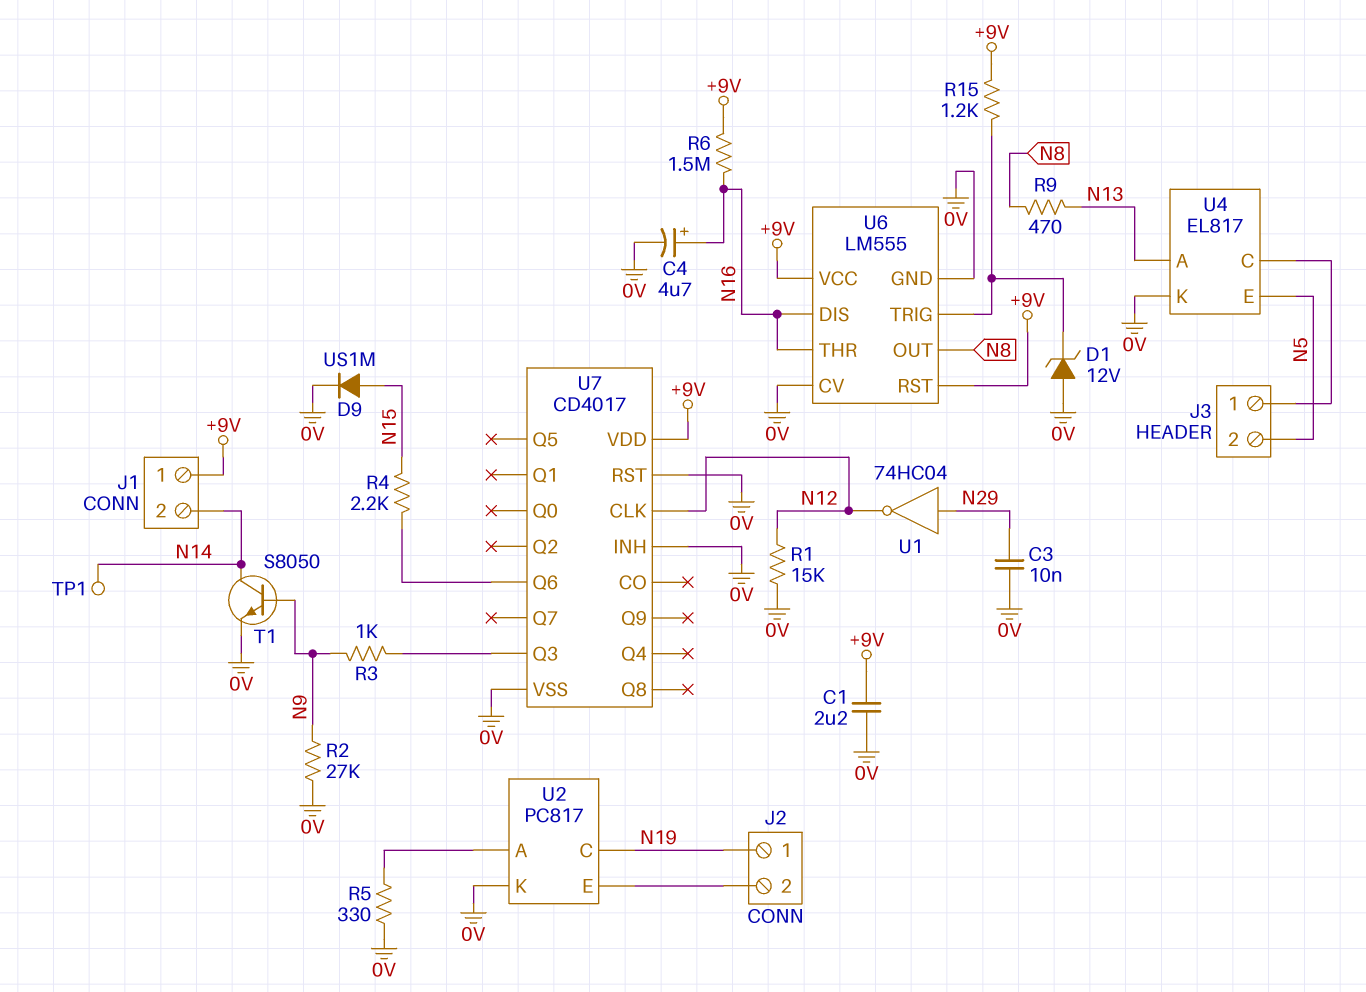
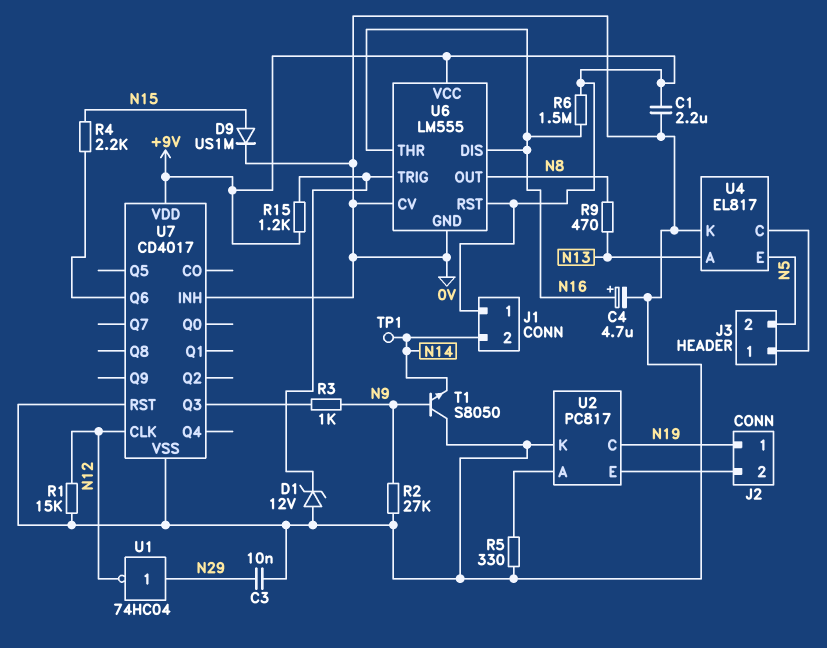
T1: NPN S8050 (B N9, C N14, E 0V) -> NPN S8050 (B N9, C 0V, E N14)

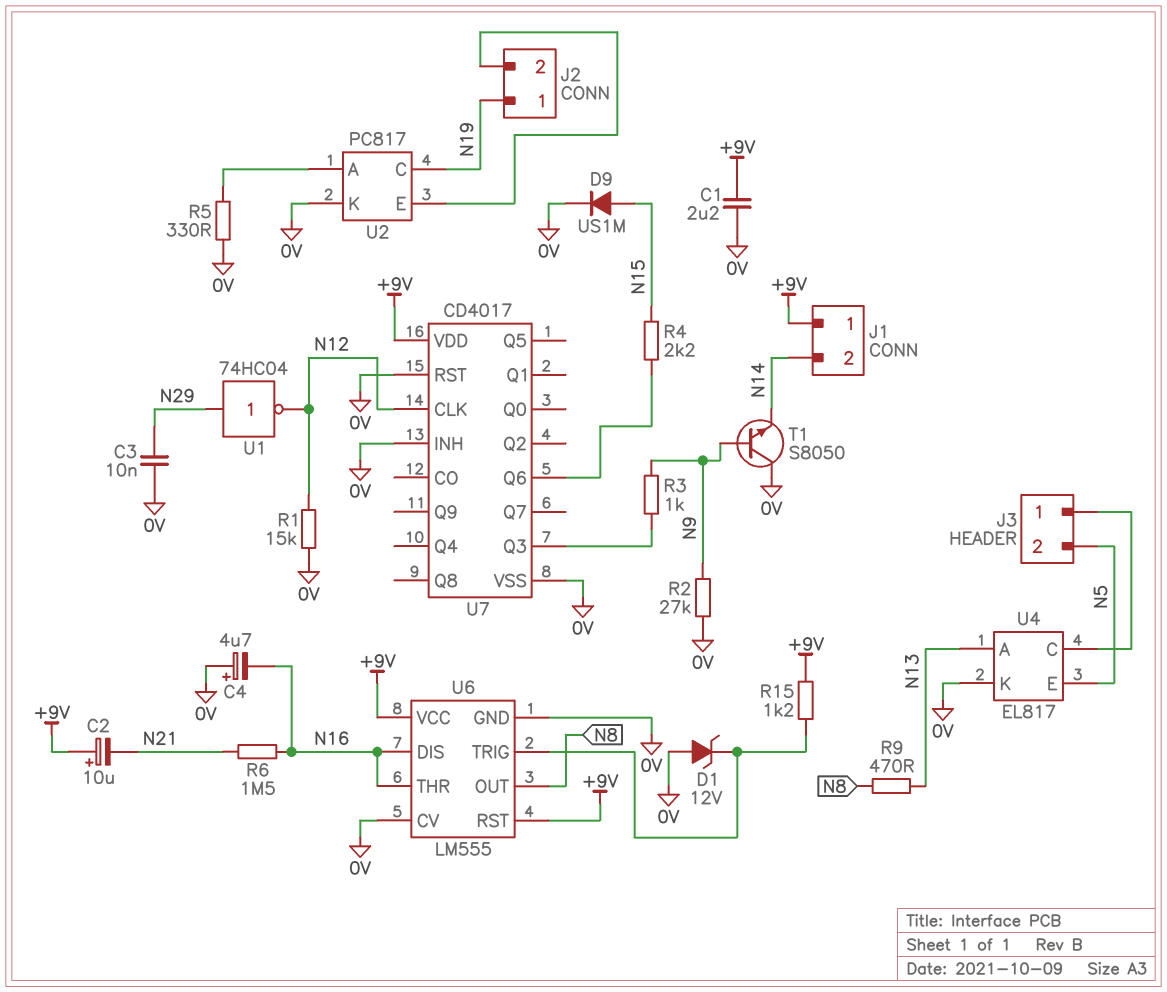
C2: none -> 10uF (plus +9V, minus N21)
C4: 4.7uF (plus N16, minus 0V) -> 4.7uF (plus 0V, minus N16)
R6: 1.5M (+9V, N16) -> 1.5M (N16, N21)
TP1: test point (N14) -> none

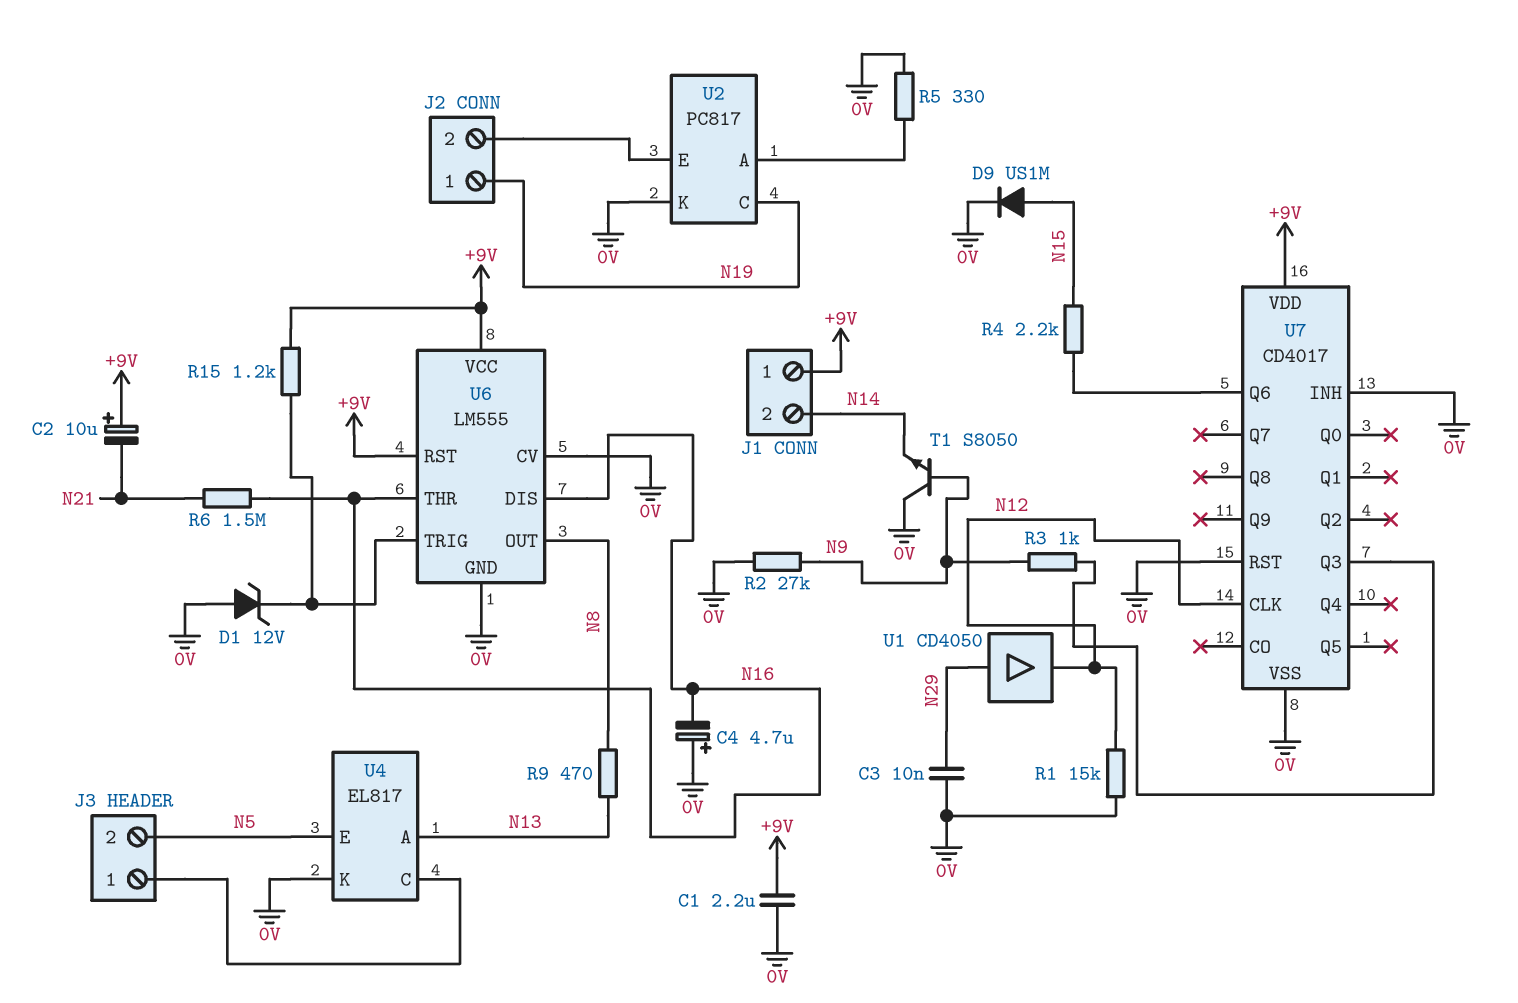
U1: NOT 74HC04 (in N29, out N12) -> buffer CD4050 (in N29, out N12)

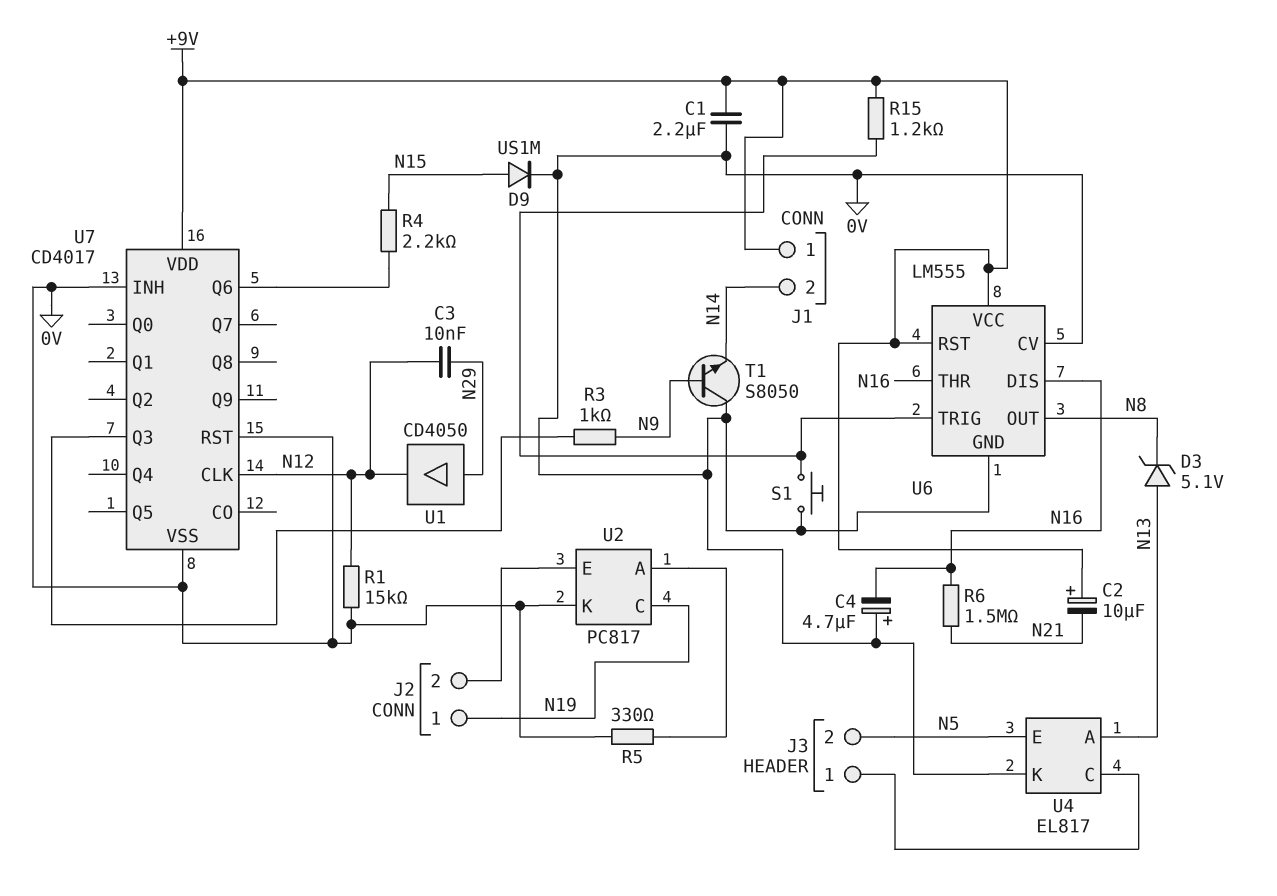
C3: 10nF (0V, N29) -> 10nF (N12, N29)
D1: zener 12V (A 0V, K U6/TRIG) -> none
D3: none -> zener 5.1V (A N13, K N8)
R2: 27k (0V, N9) -> none
R9: 470 (N8, N13) -> none
S1: none -> button (0V, U6/TRIG)

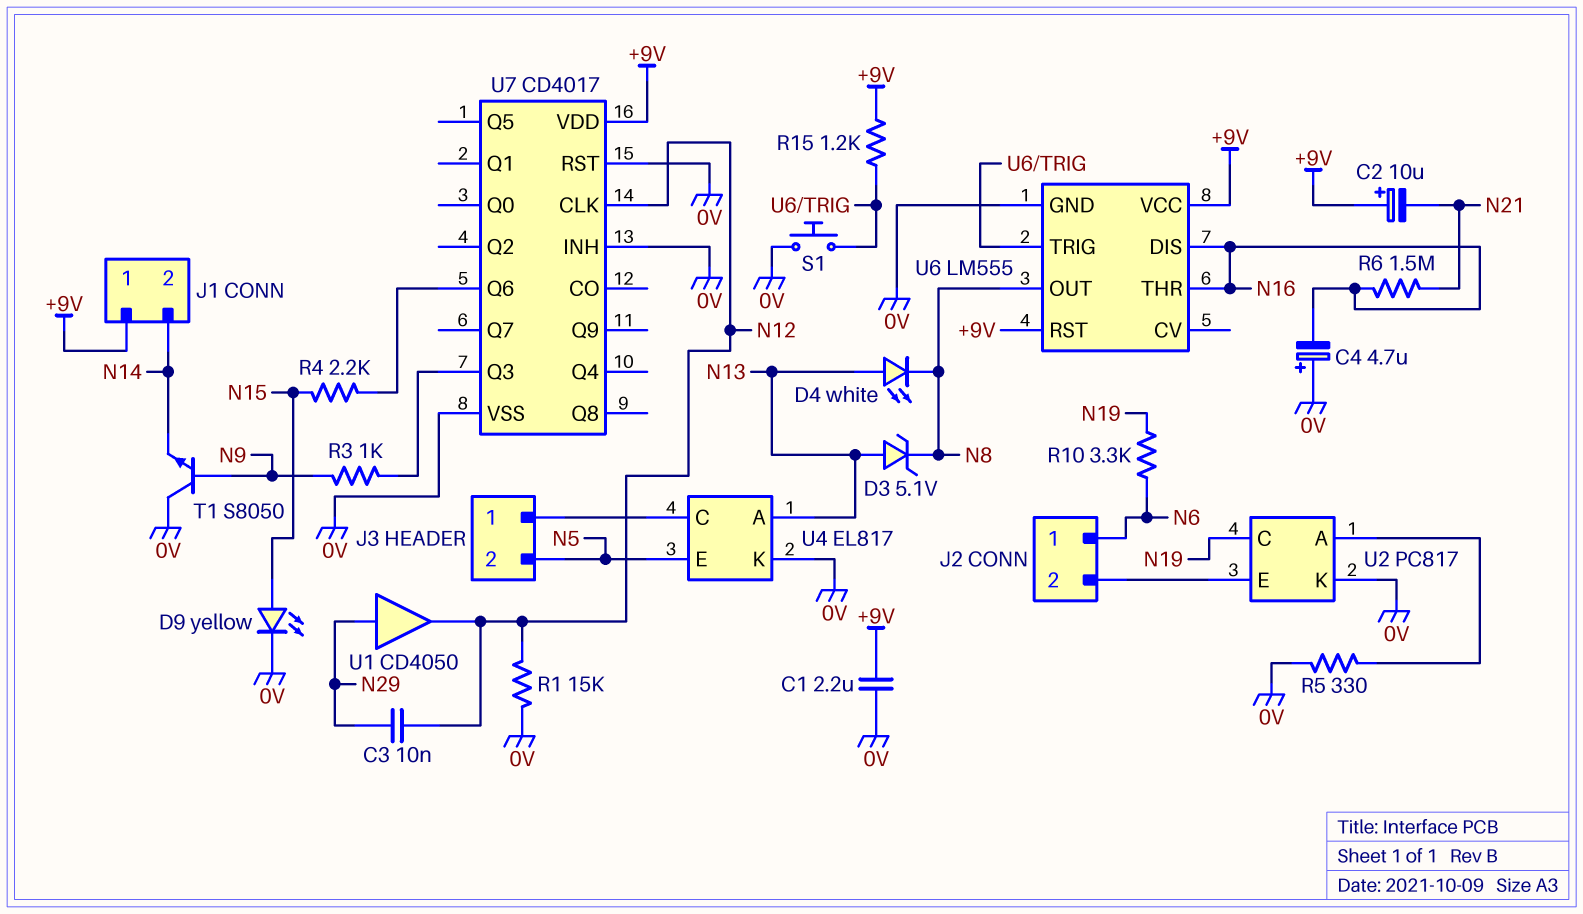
D4: none -> LED white (A N13, K N8)
D9: diode US1M (A N15, K 0V) -> LED yellow (A N15, K 0V)
J2 pin 1: N19 -> N6
R10: none -> 3.3k (N6, N19)
U6 pin CV: 0V -> none

